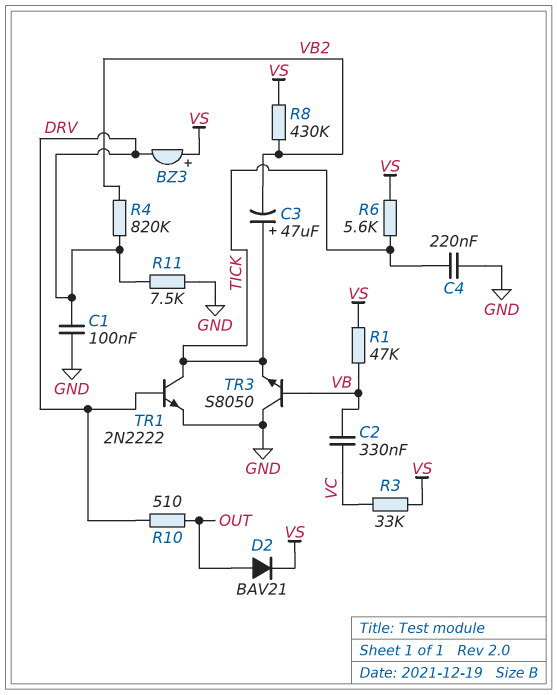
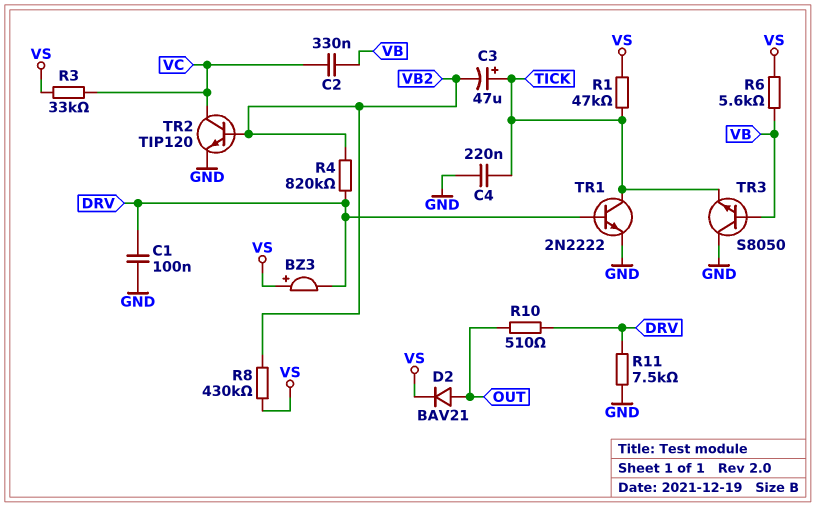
R1: 47k (VB, VS) -> 47k (TICK, VS)
R6: 5.6k (TICK, VS) -> 5.6k (VB, VS)
TR2: none -> NPN TIP120 (B VB2, C VC, E GND)

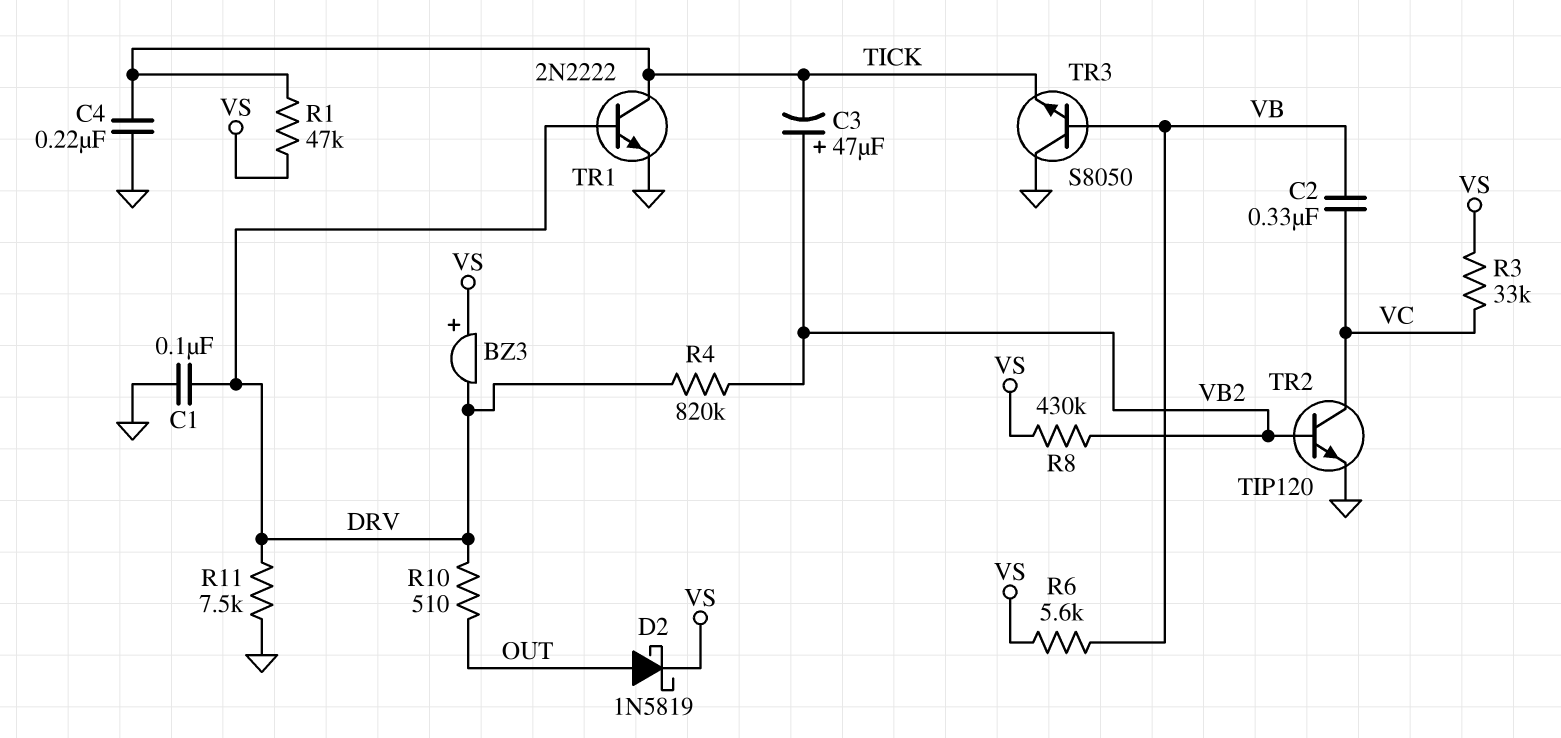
C3: 47uF (plus TICK, minus VB2) -> 47uF (plus VB2, minus TICK)
D2: diode BAV21 (A OUT, K VS) -> schottky 1N5819 (A OUT, K VS)

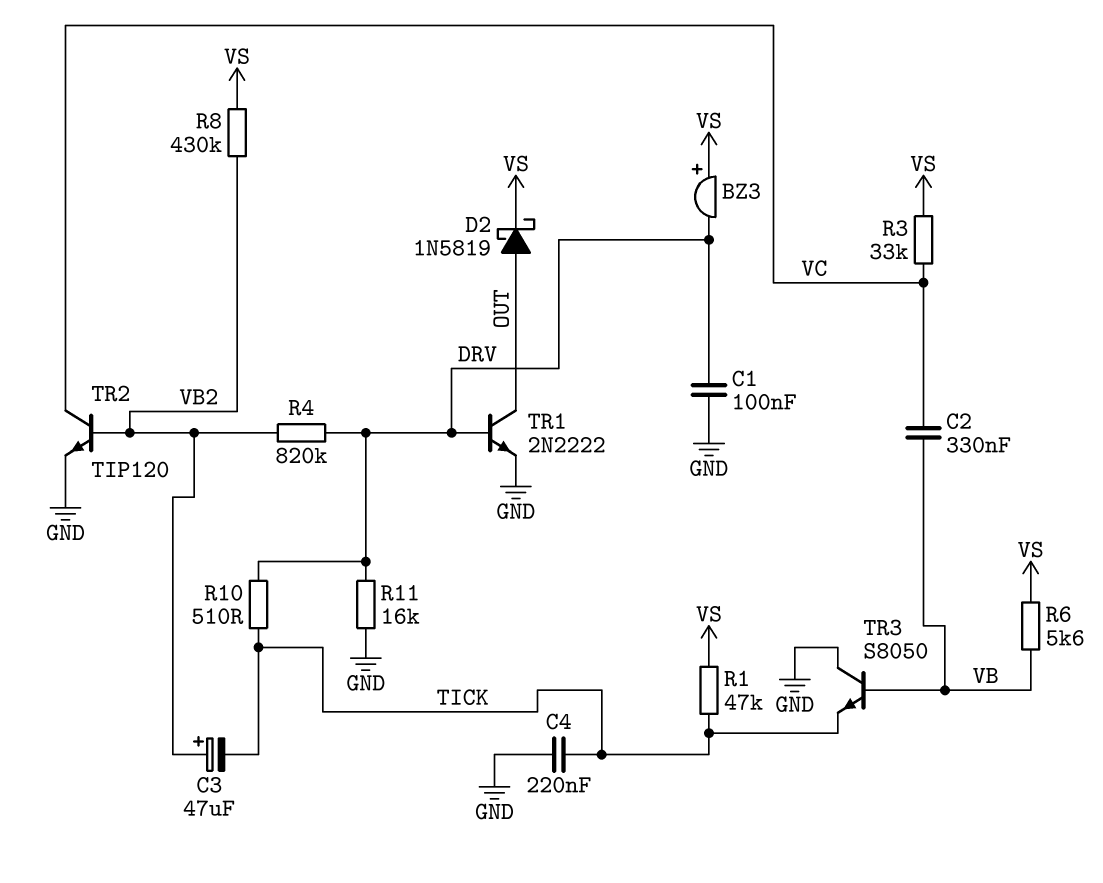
R10: 510 (DRV, OUT) -> 510 (DRV, TICK)
R11: 7.5k (DRV, GND) -> 16k (DRV, GND)
TR1: NPN 2N2222 (B DRV, C TICK, E GND) -> NPN 2N2222 (B DRV, C OUT, E GND)

